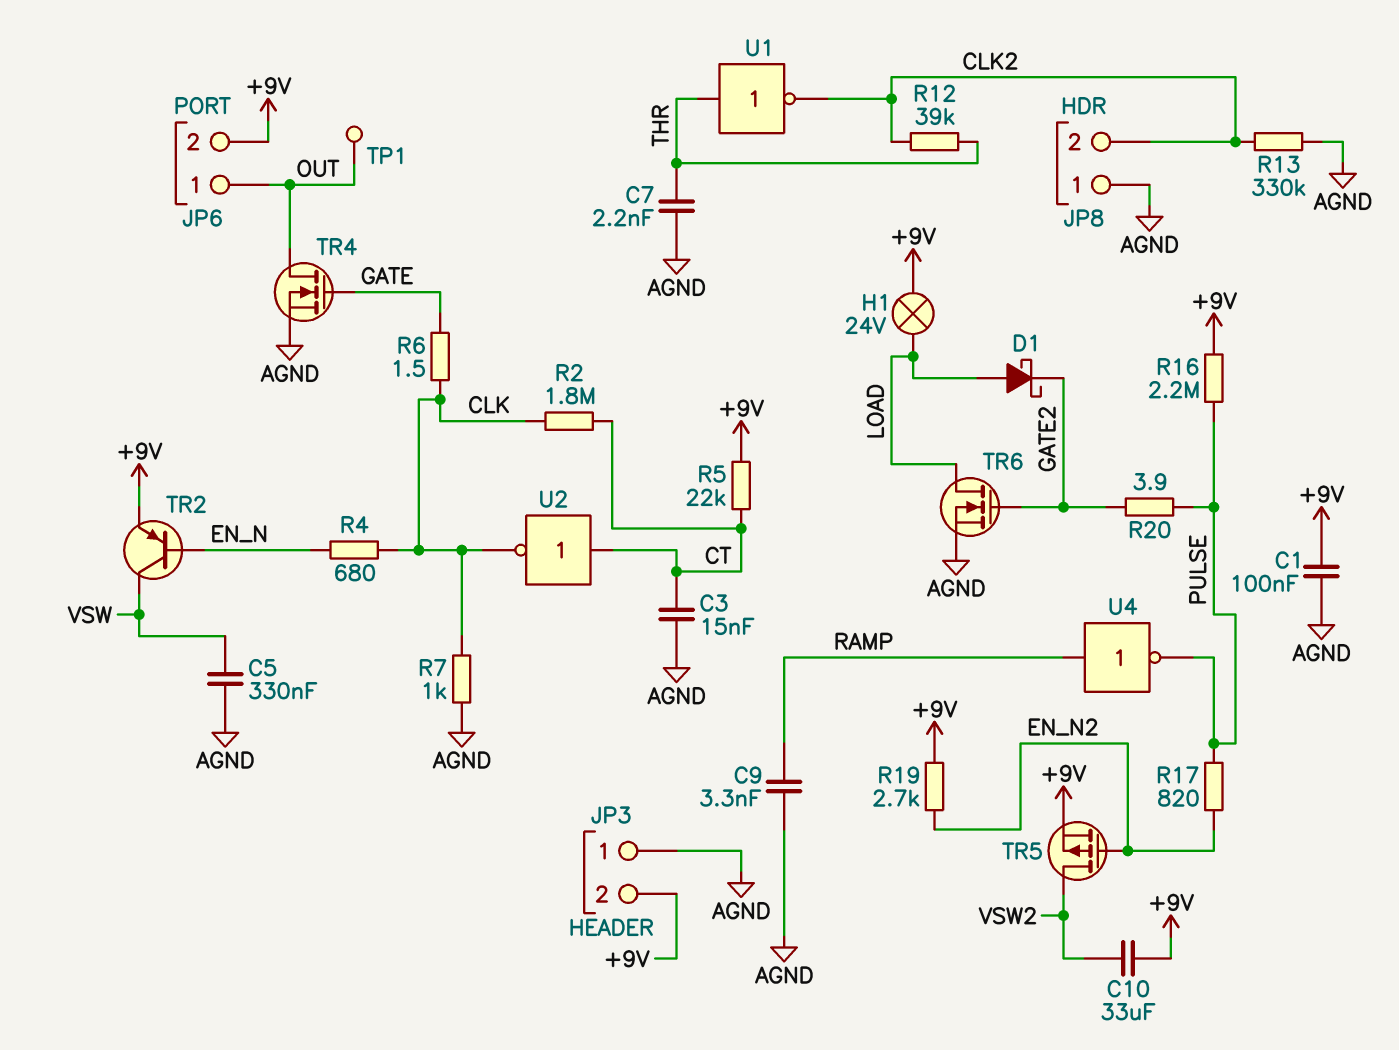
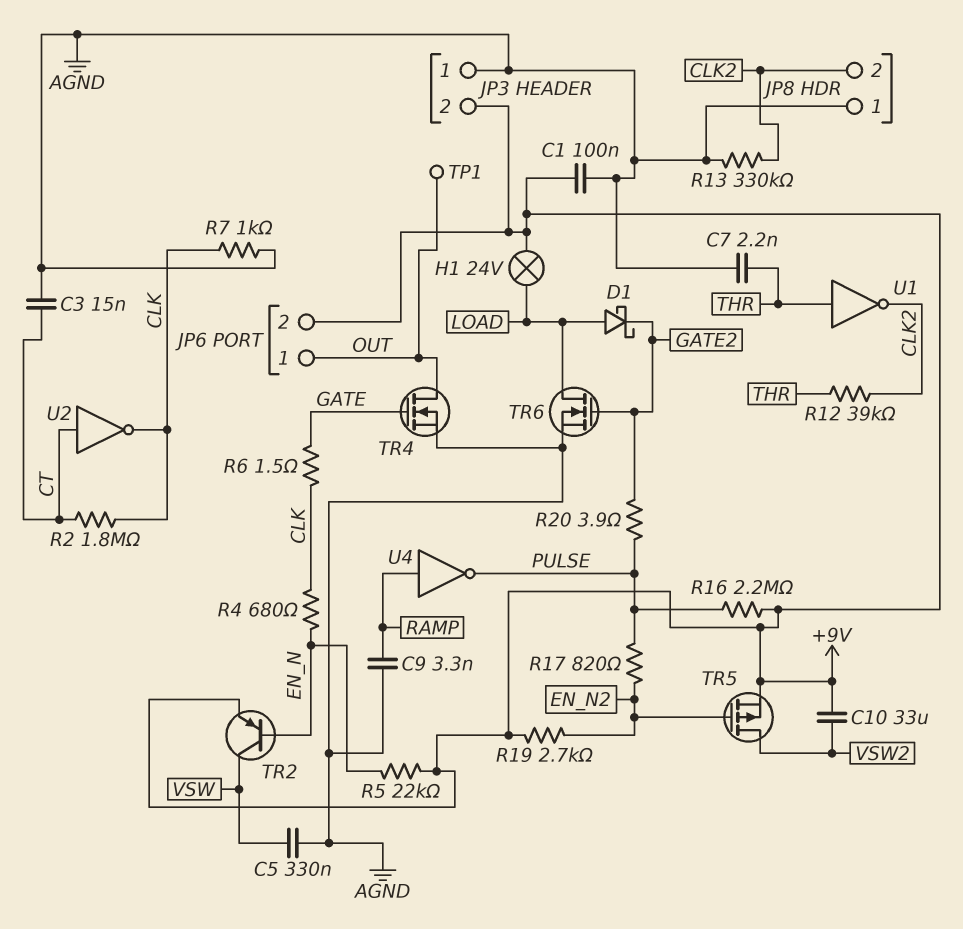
R5: 22k (+9V, CT) -> 22k (+9V, EN_N)

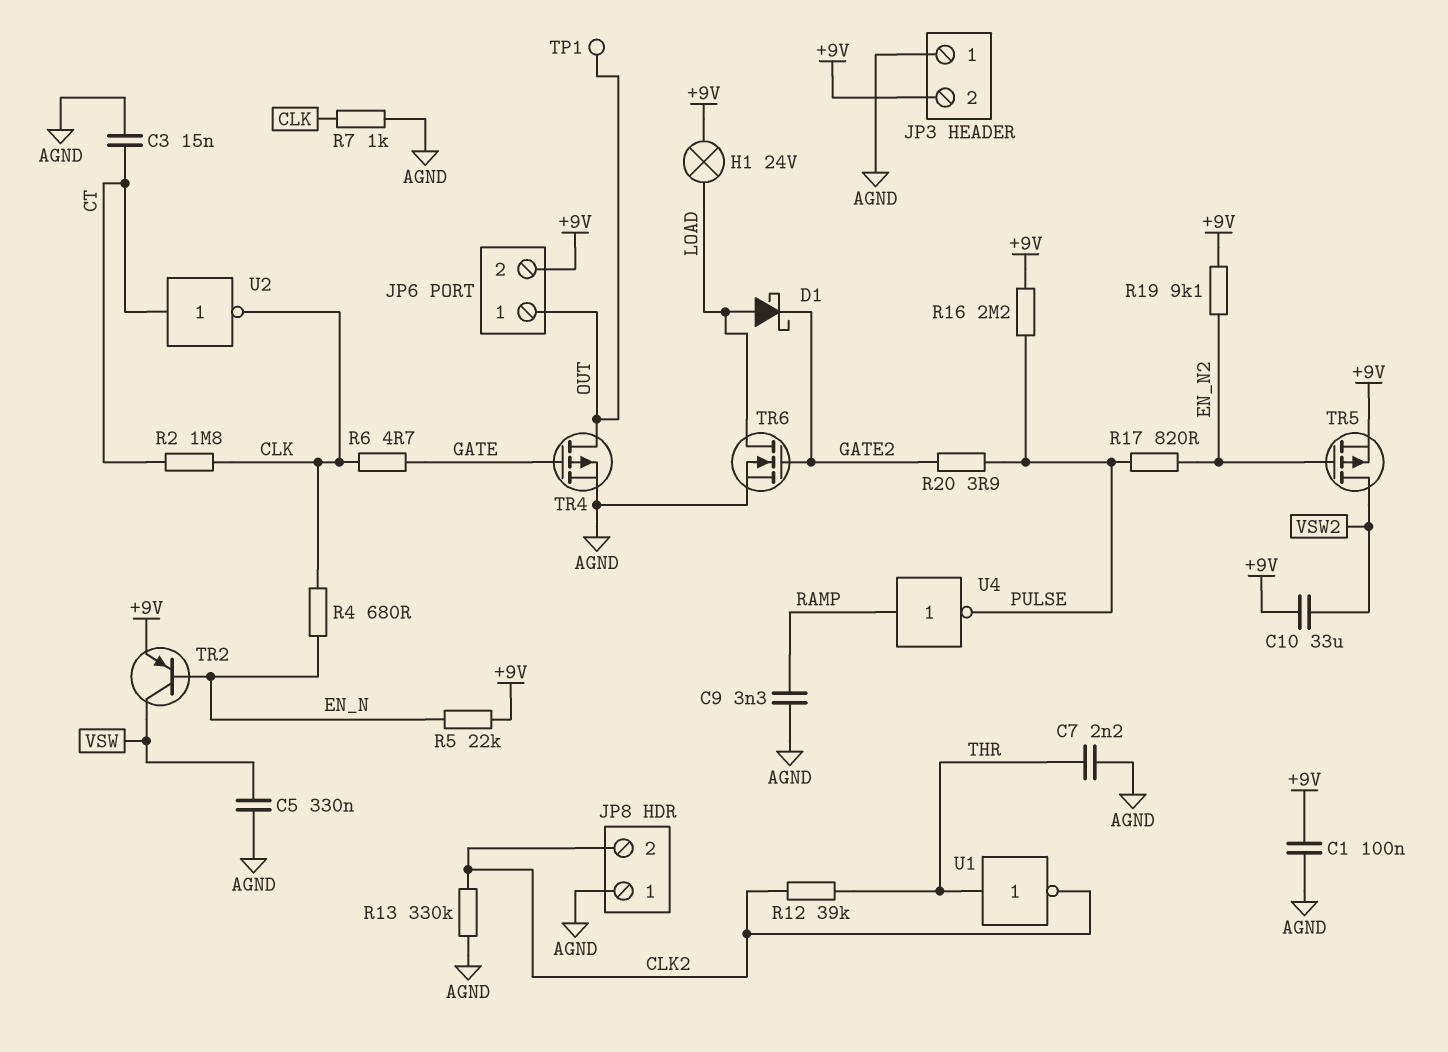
R6: 1.5 (CLK, GATE) -> 4.7 (CLK, GATE)
R19: 2.7k (+9V, EN_N2) -> 9.1k (+9V, EN_N2)
TR4: NMOS (G GATE, D OUT, S AGND) -> PMOS (G GATE, D OUT, S AGND)

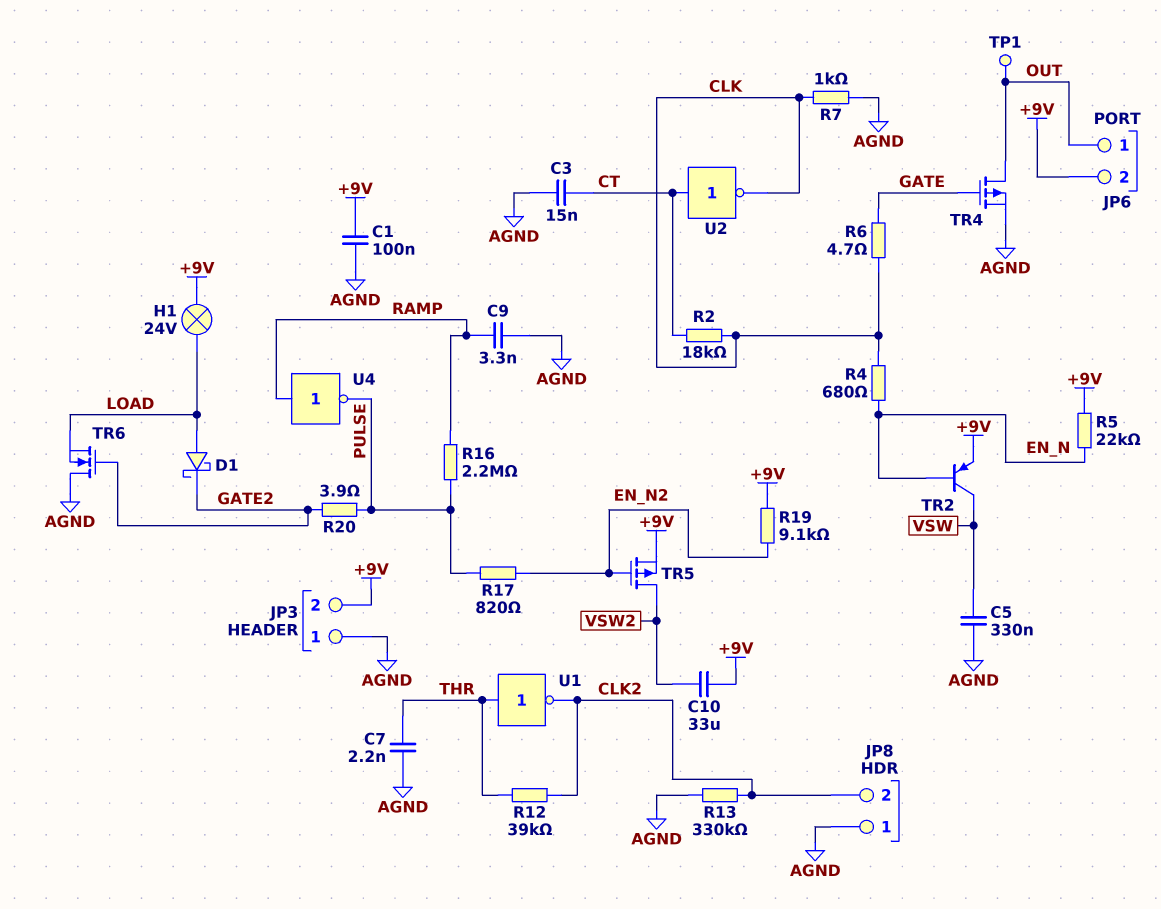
R2: 1.8M (CLK, CT) -> 18k (CLK, CT)
R16: 2.2M (+9V, PULSE) -> 2.2M (PULSE, RAMP)
TR6: NMOS (G GATE2, D LOAD, S AGND) -> NMOS (G GATE2, D AGND, S LOAD)

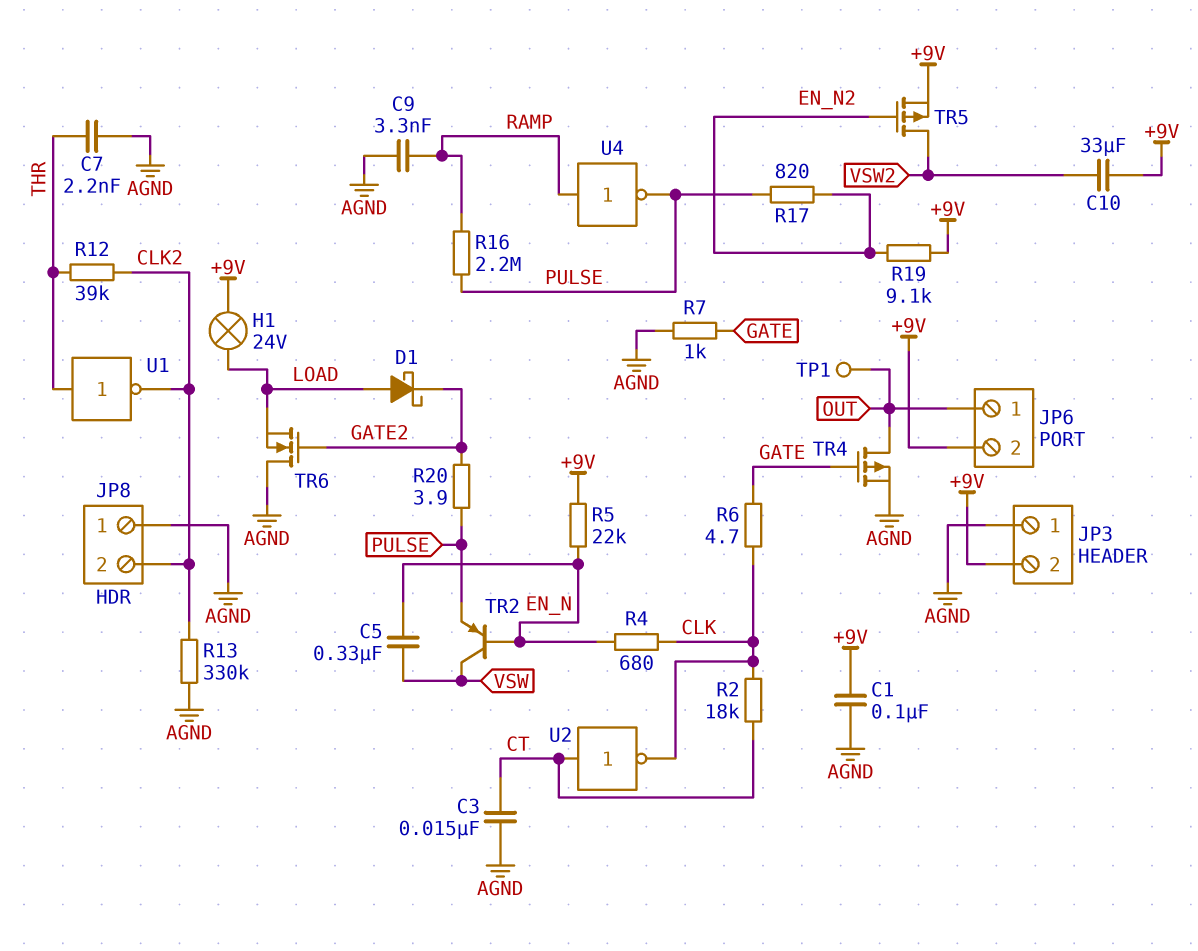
C5: 330nF (AGND, VSW) -> 330nF (EN_N, VSW)
R7: 1k (AGND, CLK) -> 1k (AGND, GATE)
TR2: PNP (B EN_N, C VSW, E +9V) -> PNP (B EN_N, C VSW, E PULSE)

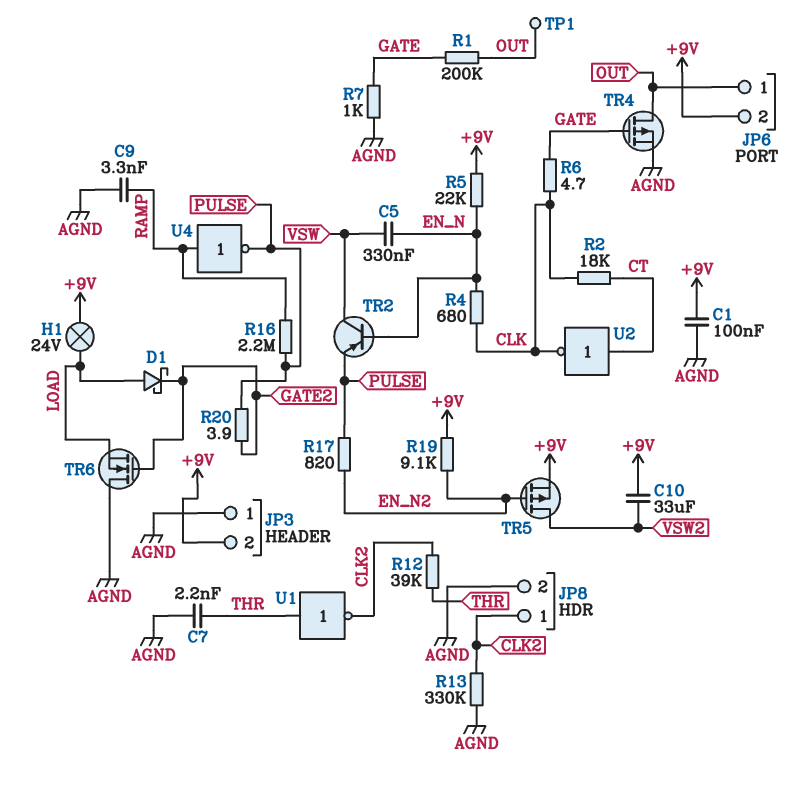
C3: 15nF (AGND, CT) -> none
JP8 pin 1: AGND -> CLK2
JP8 pin 2: CLK2 -> AGND
R1: none -> 200k (GATE, OUT)

